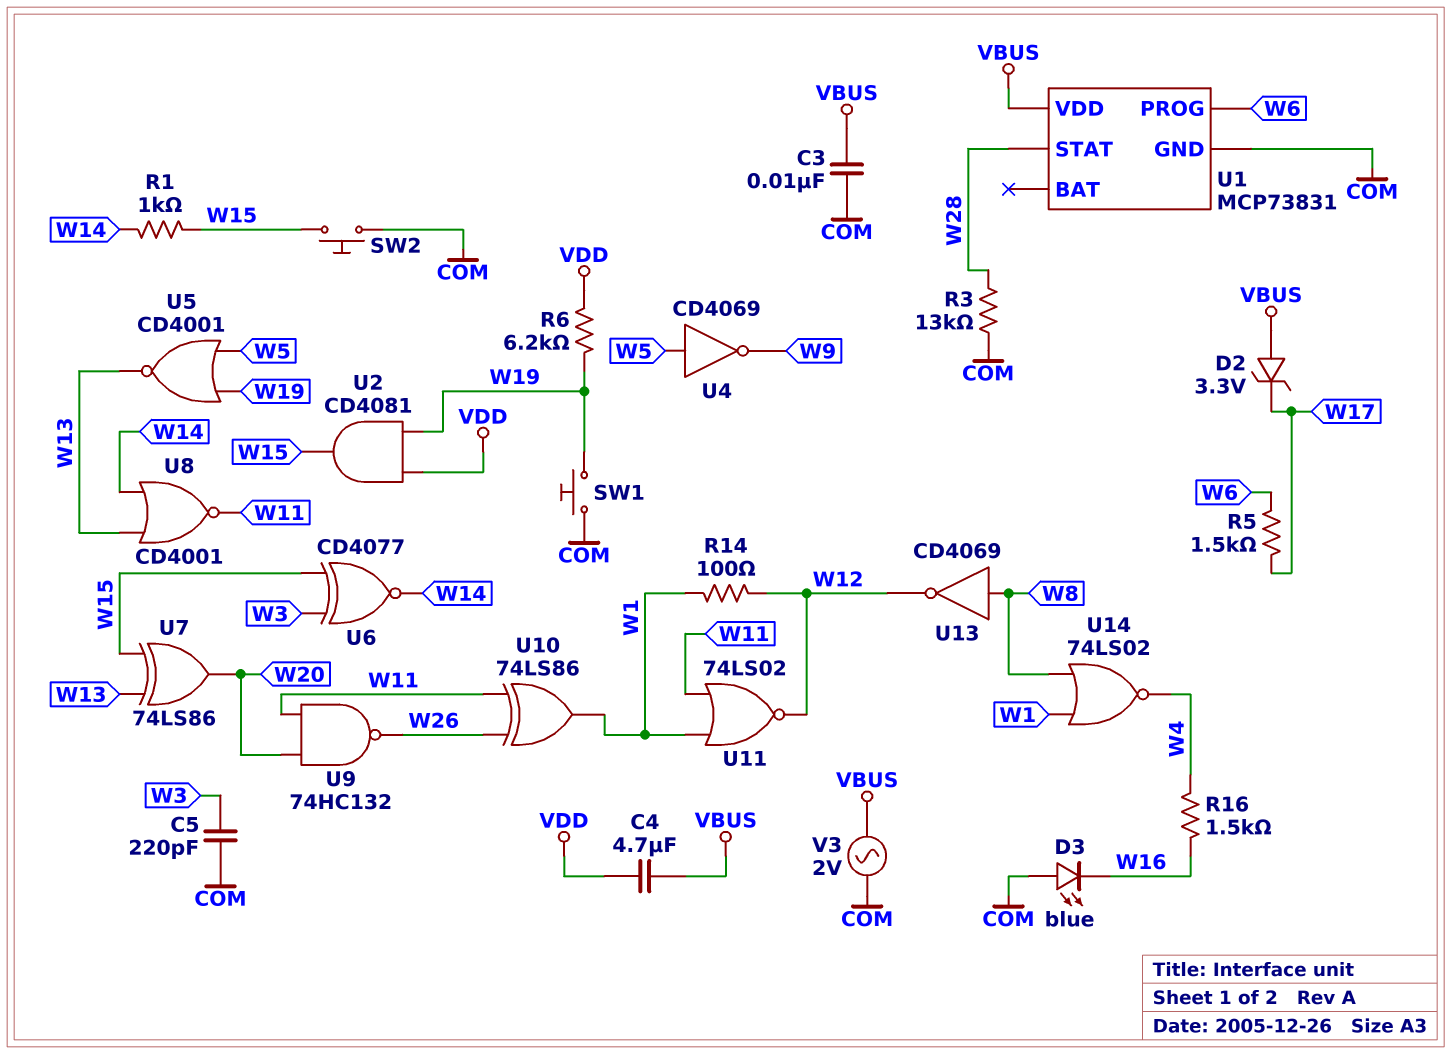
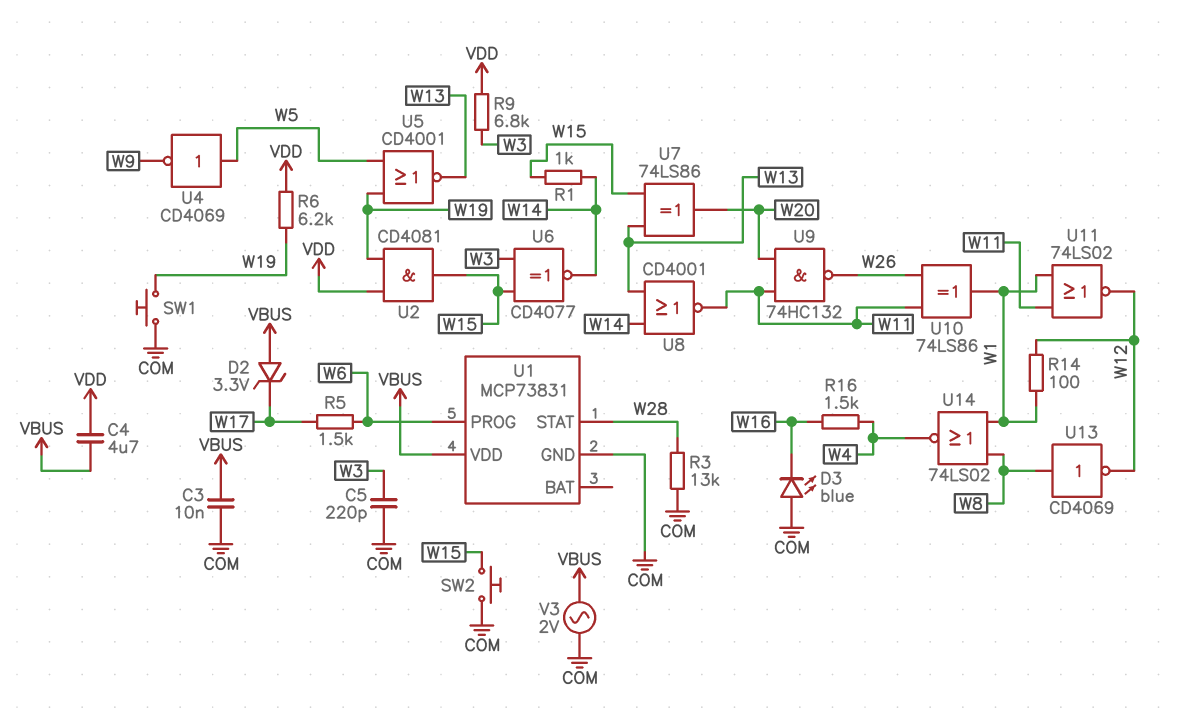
R9: none -> 6.8k (VDD, W3)

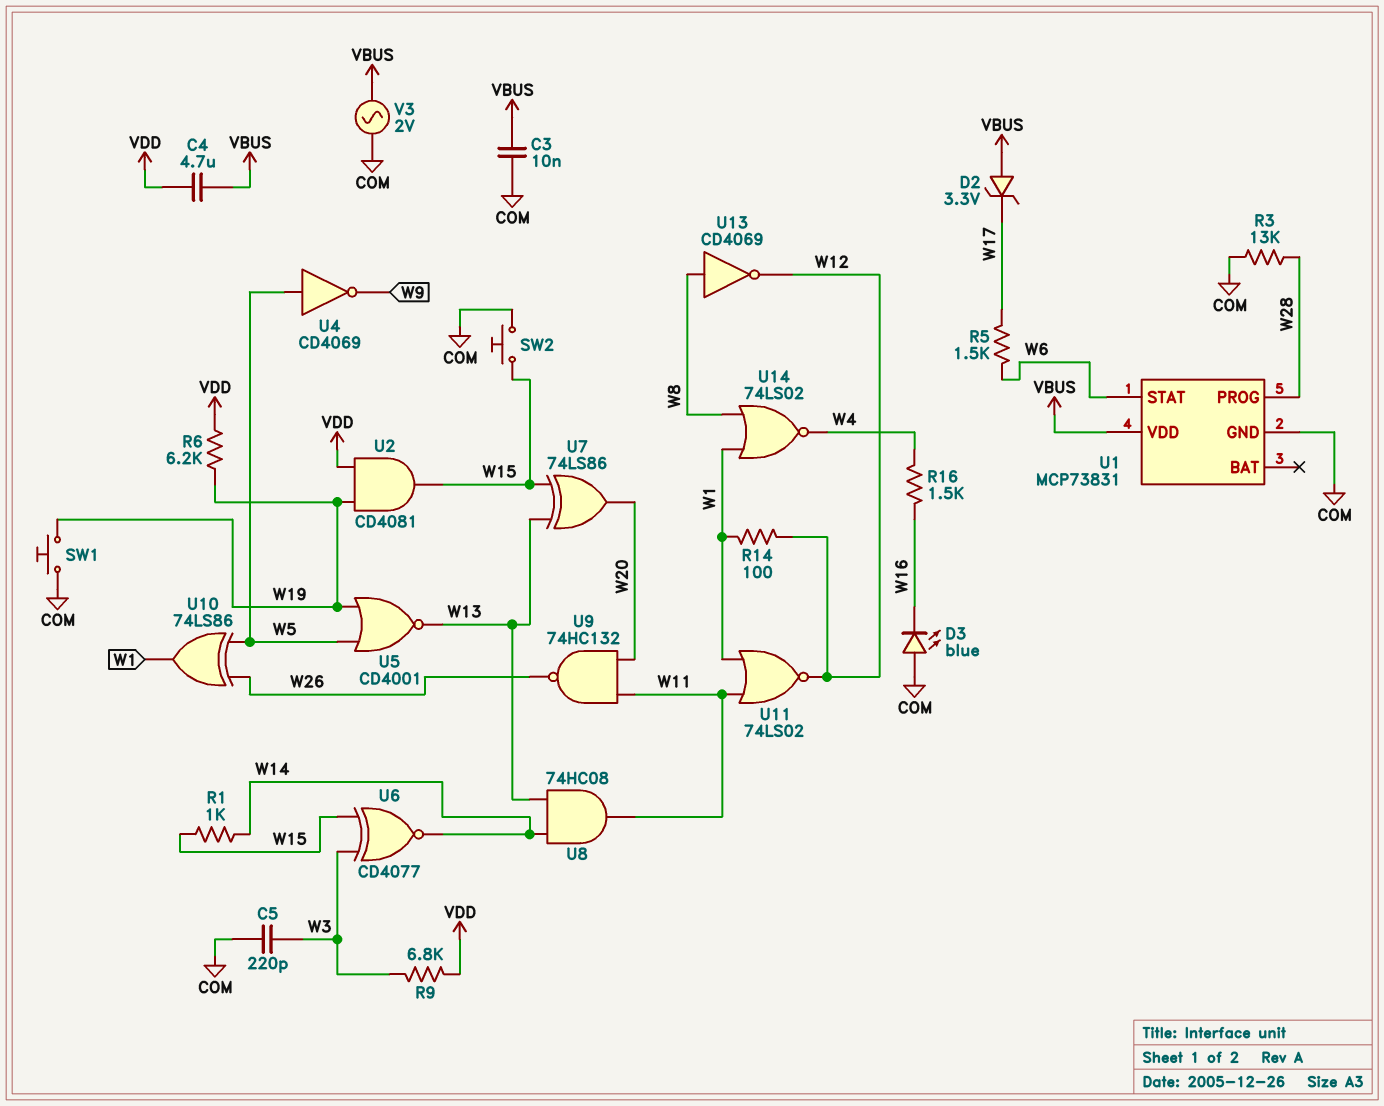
U1 pin PROG: W6 -> W28
U1 pin STAT: W28 -> W6
U8: NOR CD4001 (in W13, in W14, out W11) -> AND 74HC08 (in W13, in W14, out W11)
U10: XOR 74LS86 (in W11, in W26, out W1) -> XOR 74LS86 (in W5, in W26, out W1)

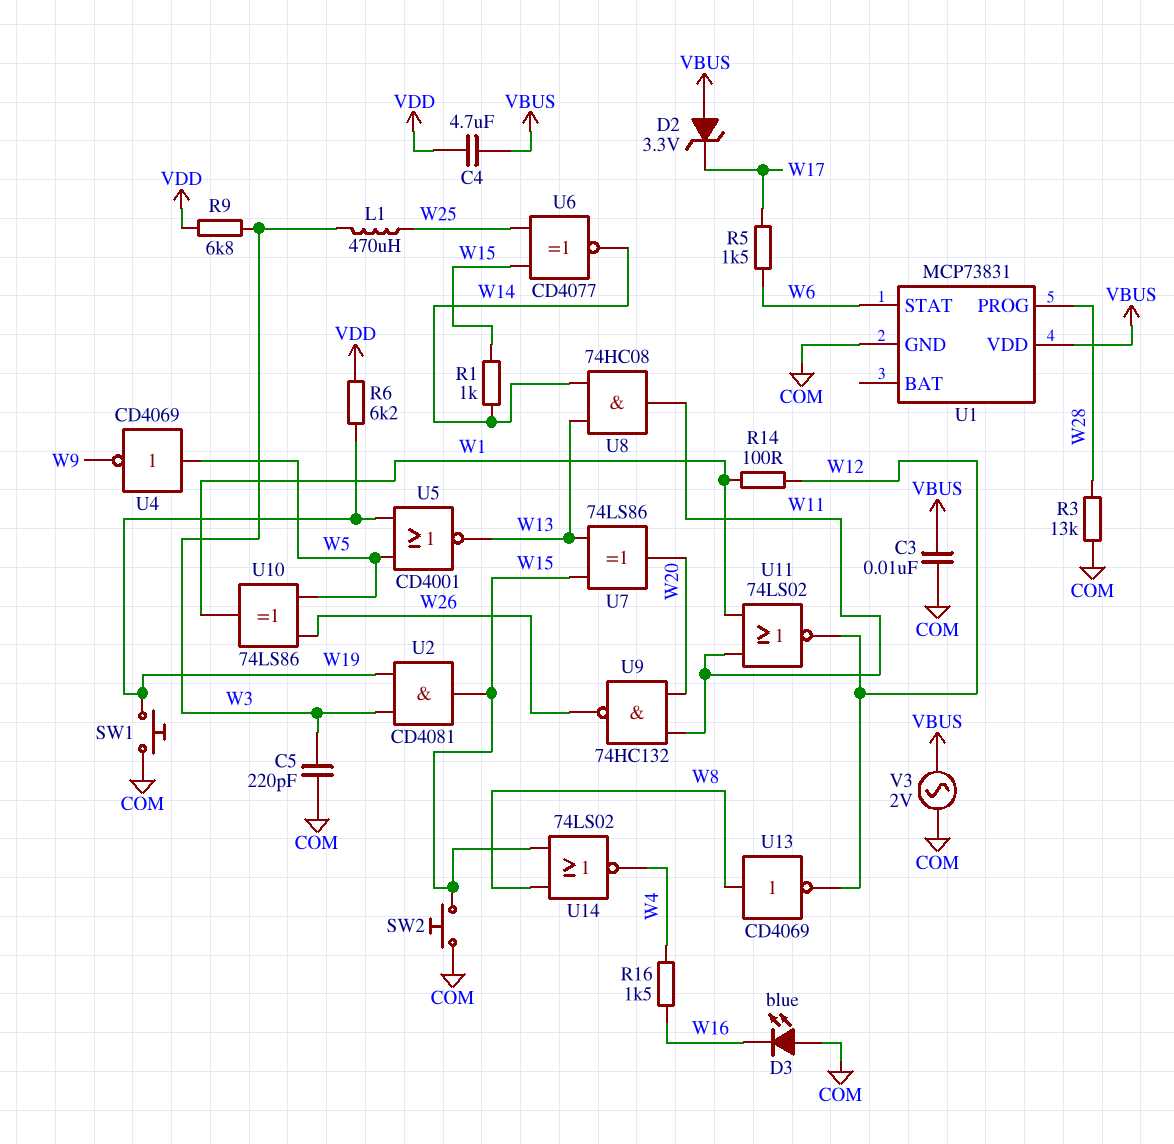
L1: none -> 470uH (W3, W25)
U2: AND CD4081 (in VDD, in W19, out W15) -> AND CD4081 (in W3, in W19, out W15)
U6: XNOR CD4077 (in W3, in W15, out W14) -> XNOR CD4077 (in W15, in W25, out W14)
U14: NOR 74LS02 (in W1, in W8, out W4) -> NOR 74LS02 (in W8, in W15, out W4)

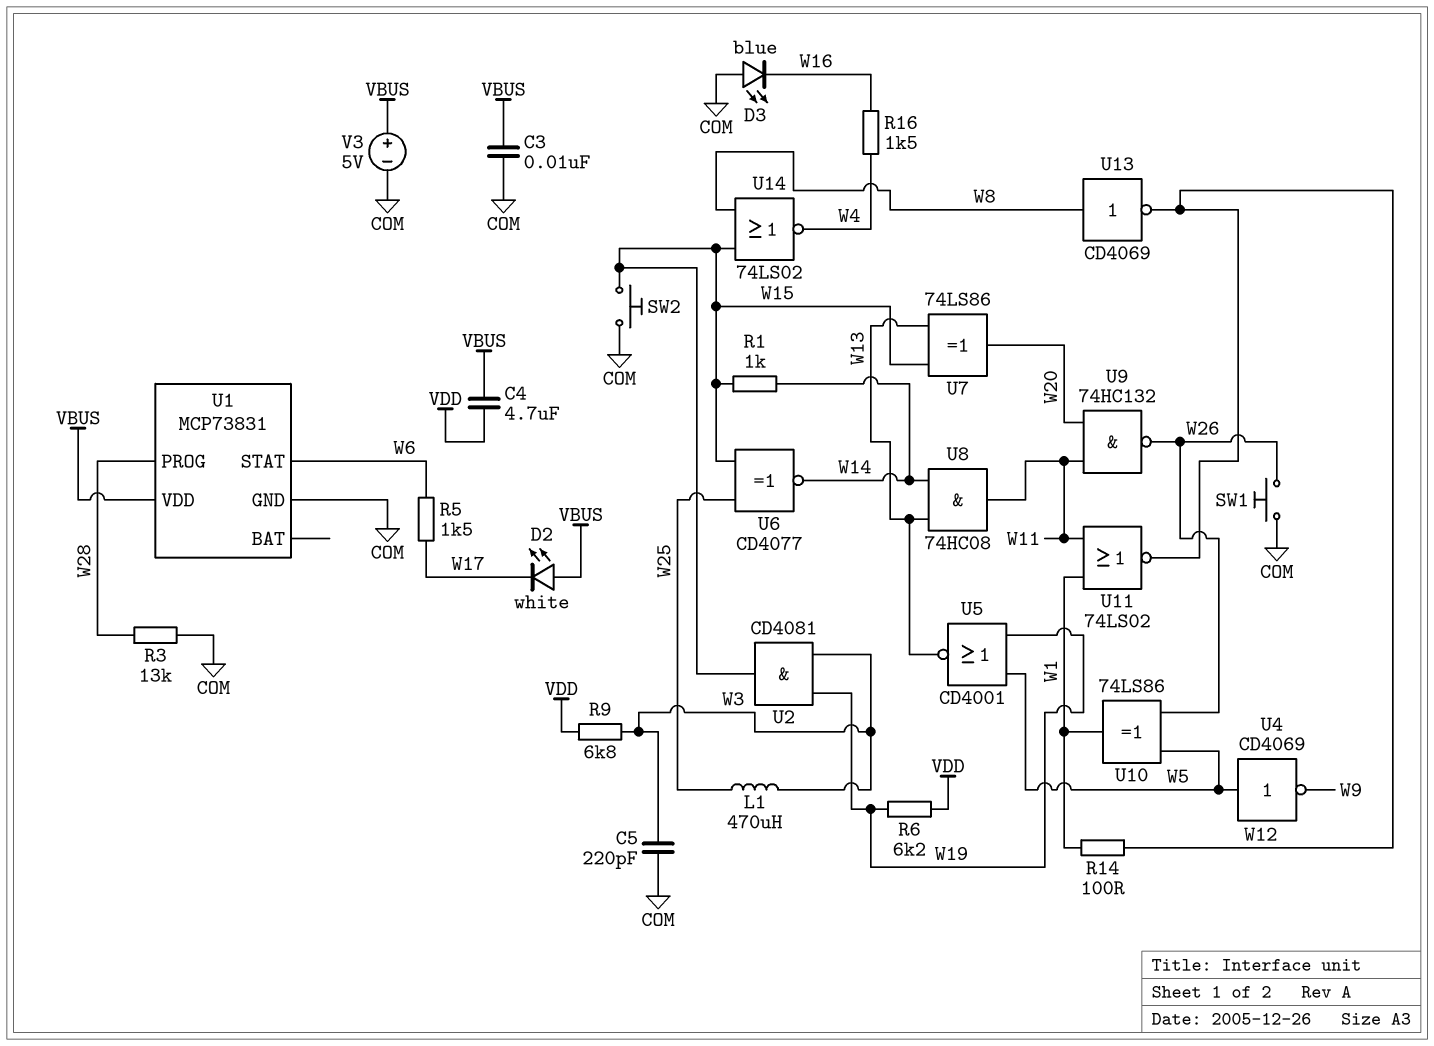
D2: zener 3.3V (A VBUS, K W17) -> LED white (A VBUS, K W17)
SW1: button (COM, W19) -> button (COM, W26)
V3: AC 2V (COM, VBUS) -> 5V (plus VBUS, minus COM)

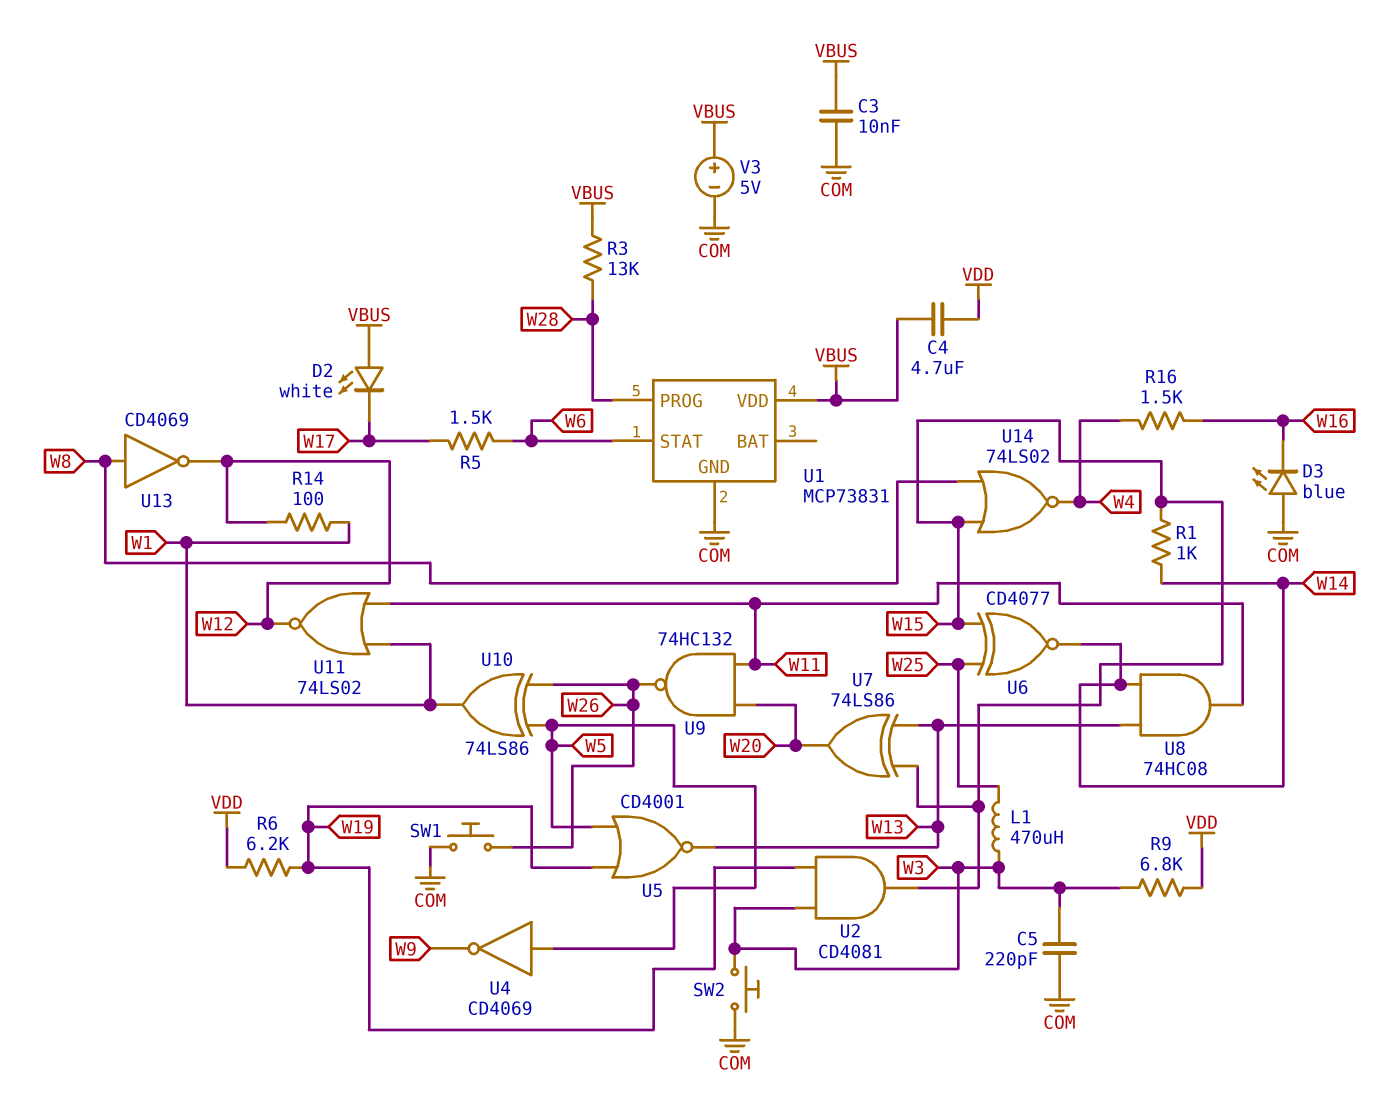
R3: 13k (COM, W28) -> 13k (VBUS, W28)
SW2: button (COM, W15) -> button (COM, W3)

